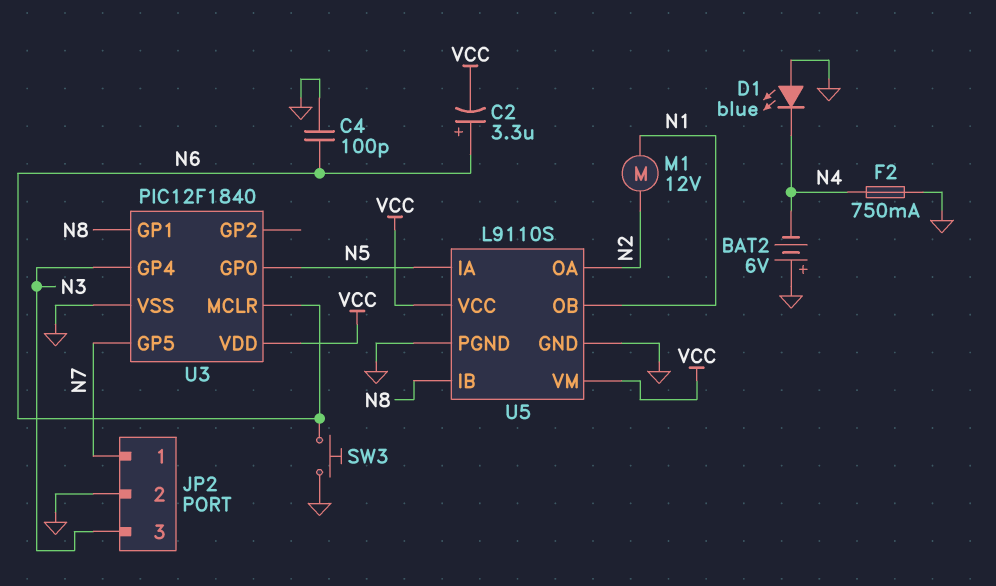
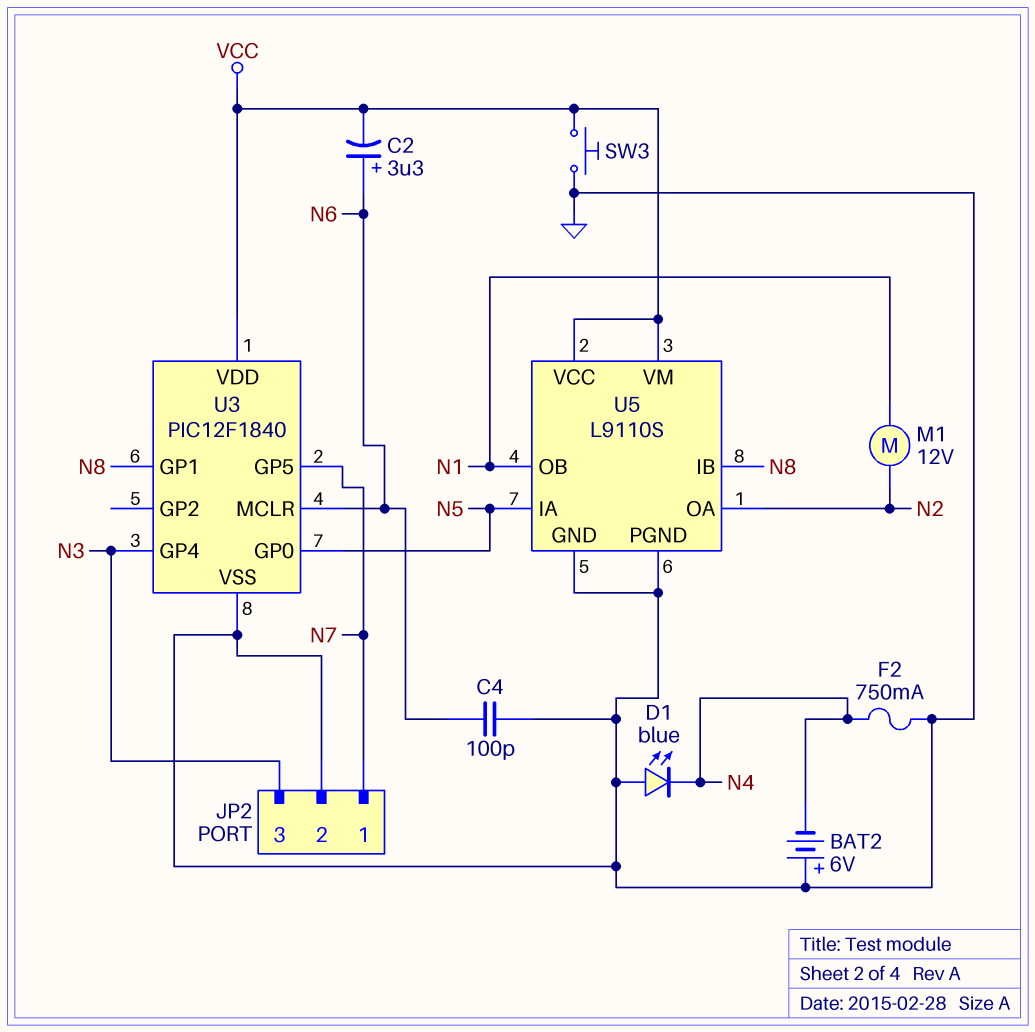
SW3: button (GND, N6) -> button (GND, VCC)

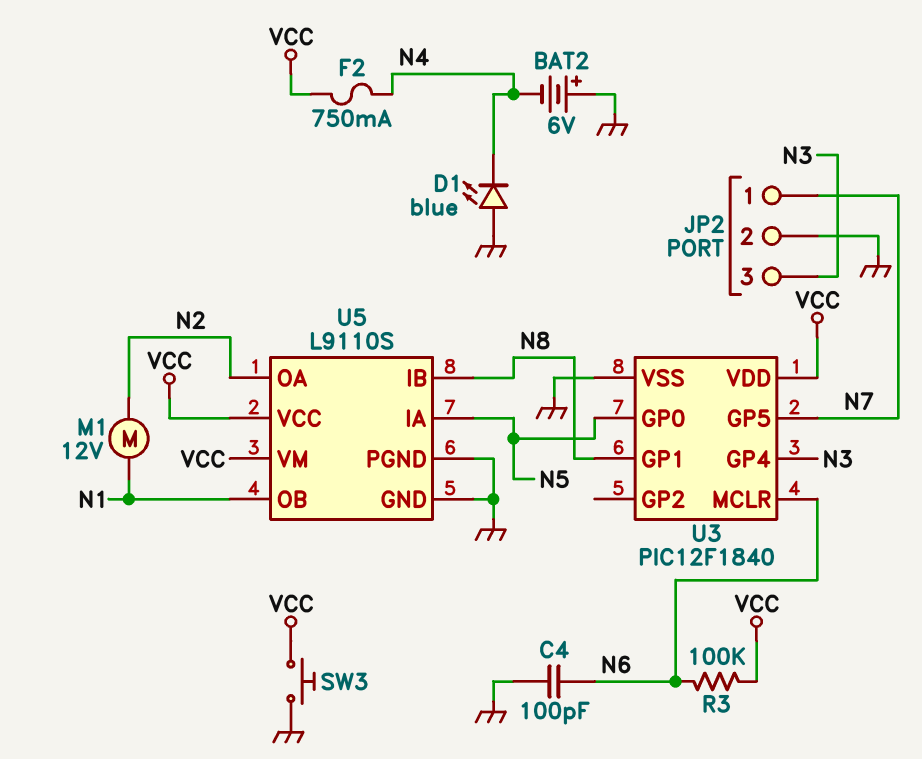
C2: 3.3uF (plus N6, minus VCC) -> none
F2: 750mA (GND, N4) -> 750mA (N4, VCC)
R3: none -> 100k (N6, VCC)

